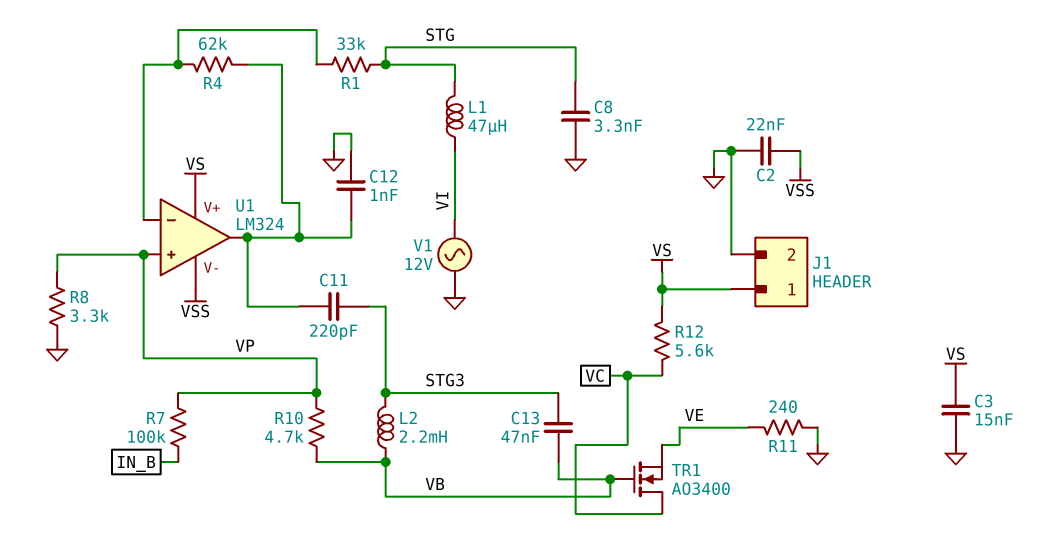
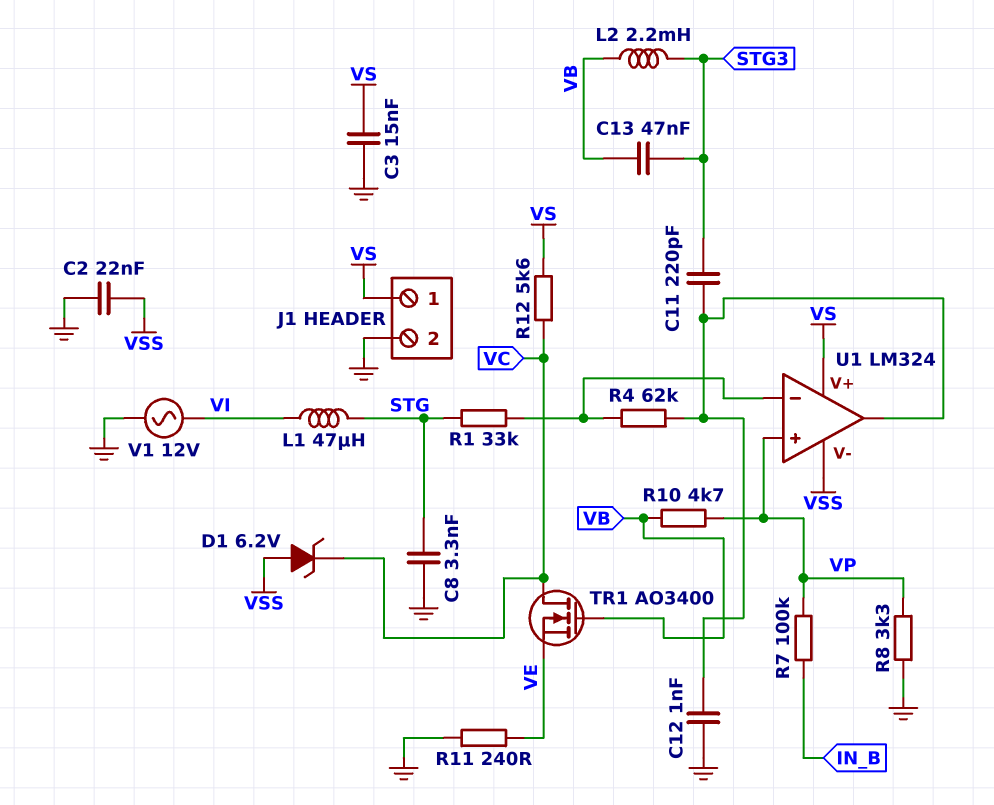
D1: none -> zener 6.2V (A VSS, K VC)

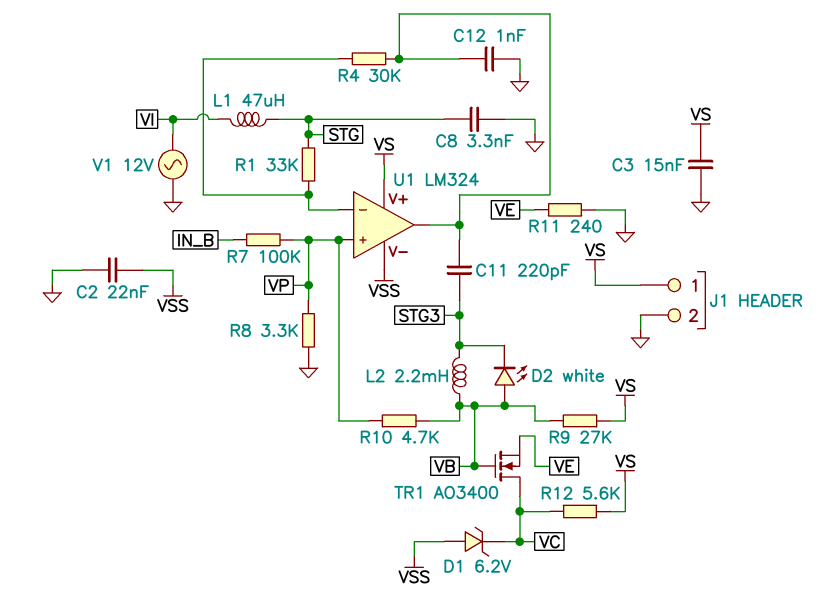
C13: 47nF (STG3, VB) -> none
D2: none -> LED white (A VB, K STG3)
R4: 62k (U1/in-, U1/out) -> 30k (U1/in-, U1/out)
R9: none -> 27k (VB, VS)

